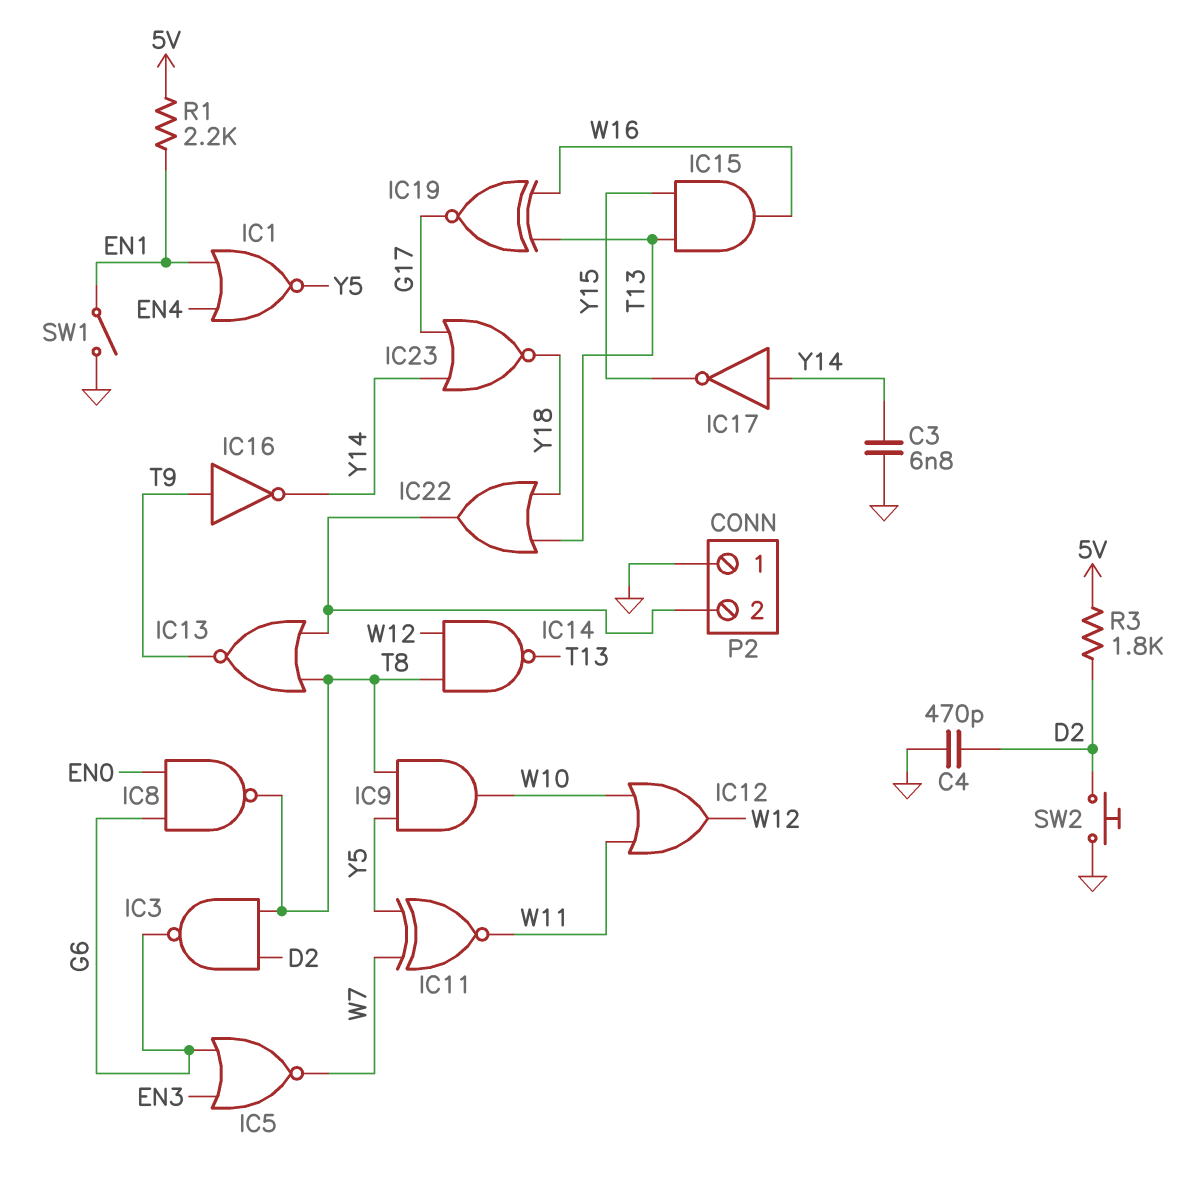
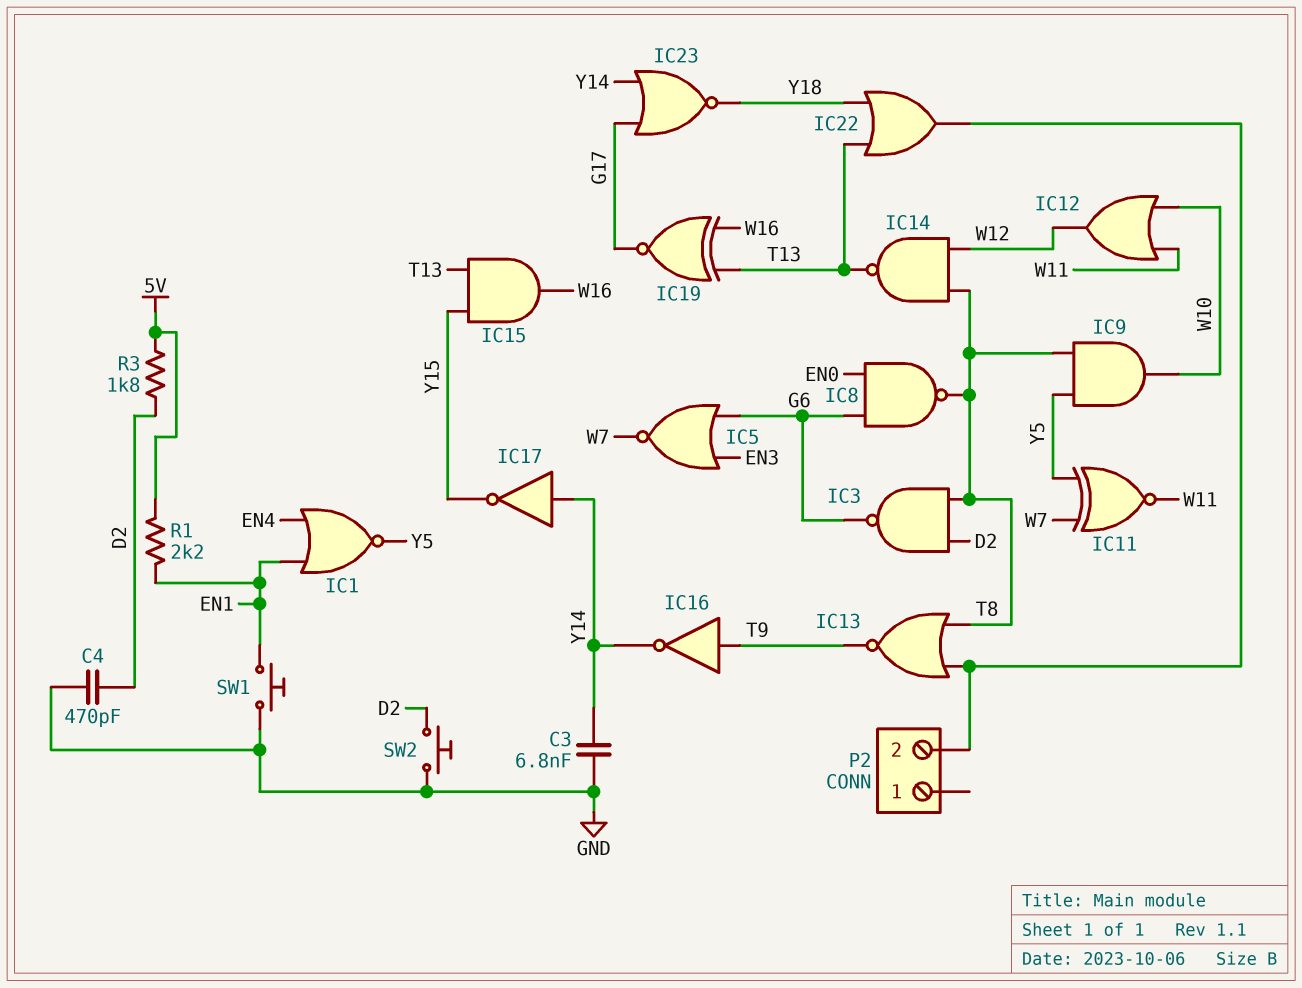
P2 pin 1: GND -> none
SW1: switch (EN1, GND) -> button (EN1, GND)

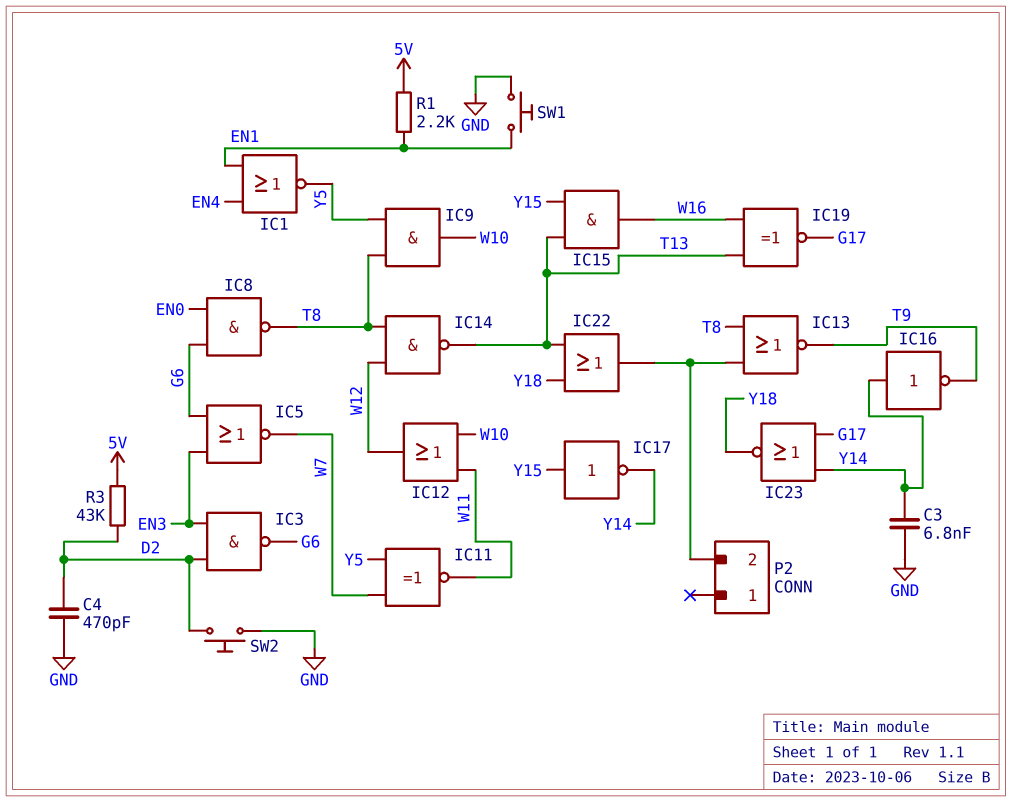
IC3: NAND (in D2, in T8, out G6) -> NAND (in D2, in EN3, out G6)
IC16: NOT (in T9, out Y14) -> NOT (in Y14, out T9)
IC17: NOT (in Y14, out Y15) -> NOT (in Y15, out Y14)
R3: 1.8k (5V, D2) -> 43k (5V, D2)

